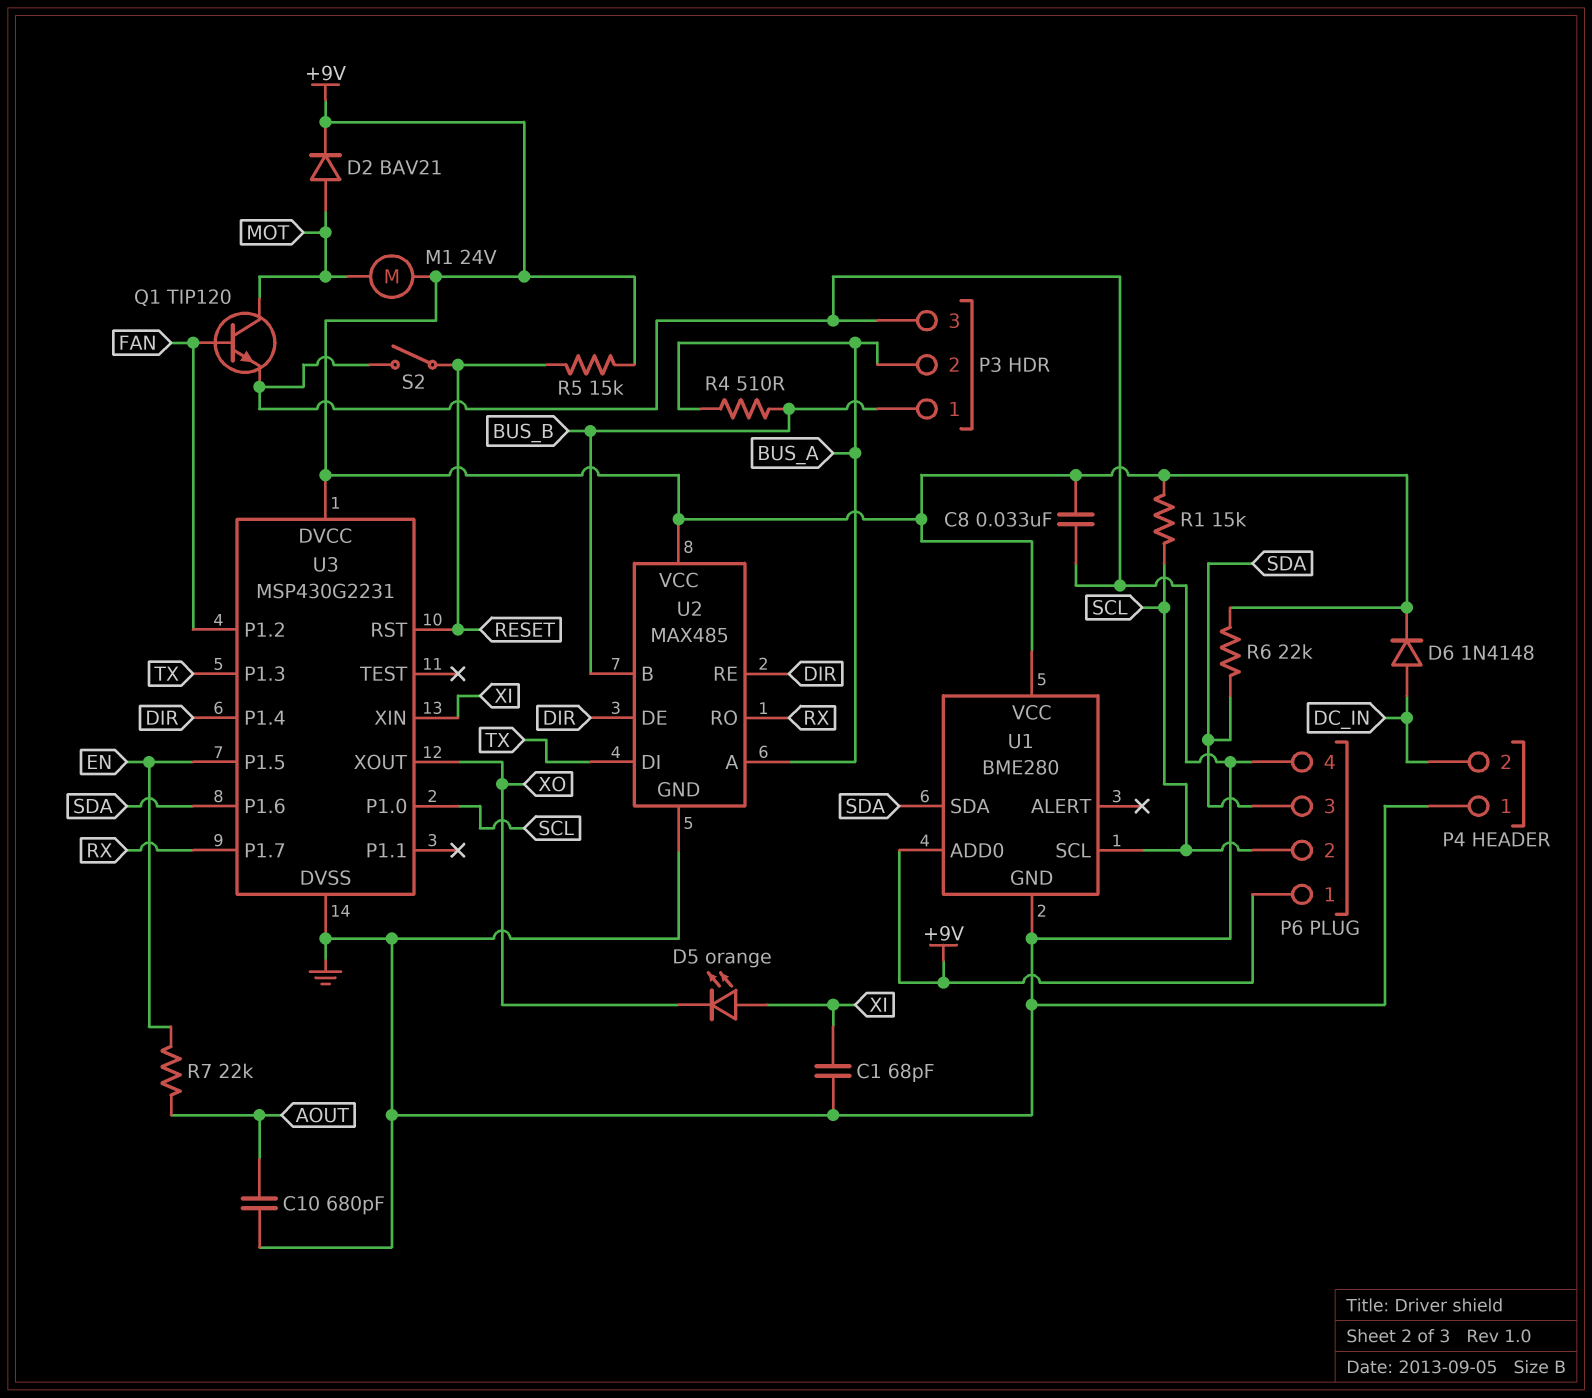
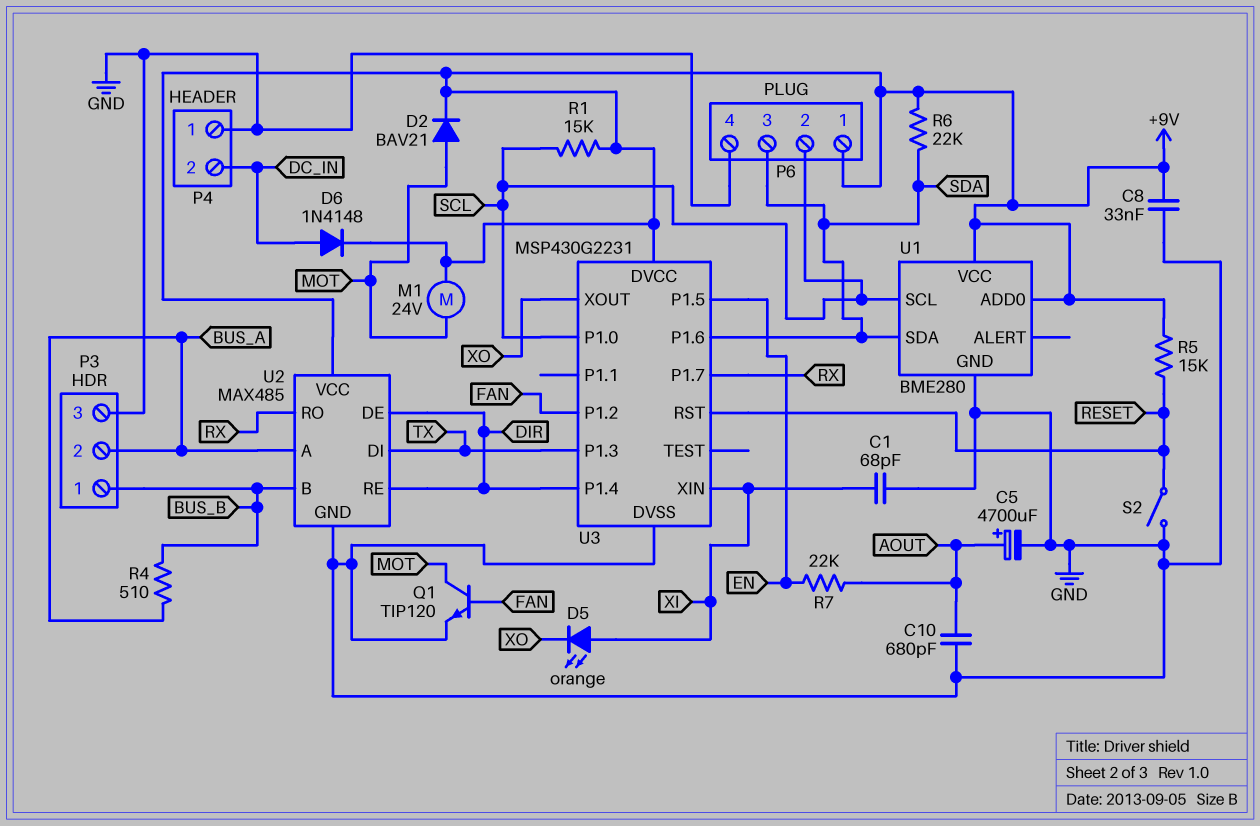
C5: none -> 4700uF (plus AOUT, minus GND)

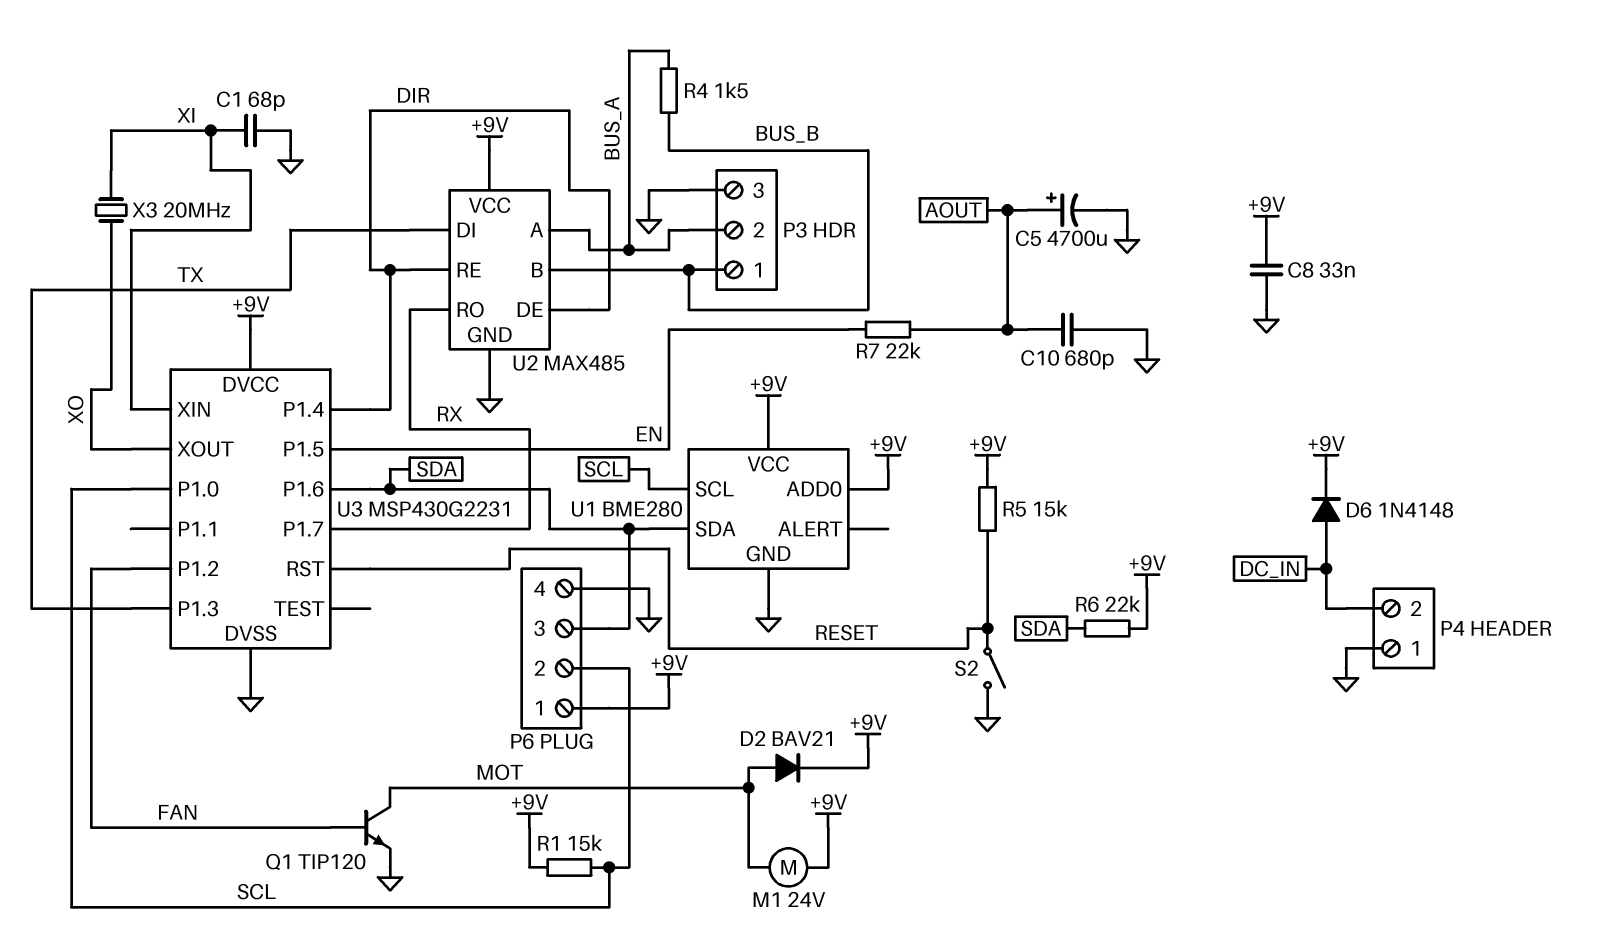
D5: LED orange (A XI, K XO) -> none
R4: 510 (BUS_A, BUS_B) -> 1.5k (BUS_A, BUS_B)
X3: none -> 20MHz (XI, XO)

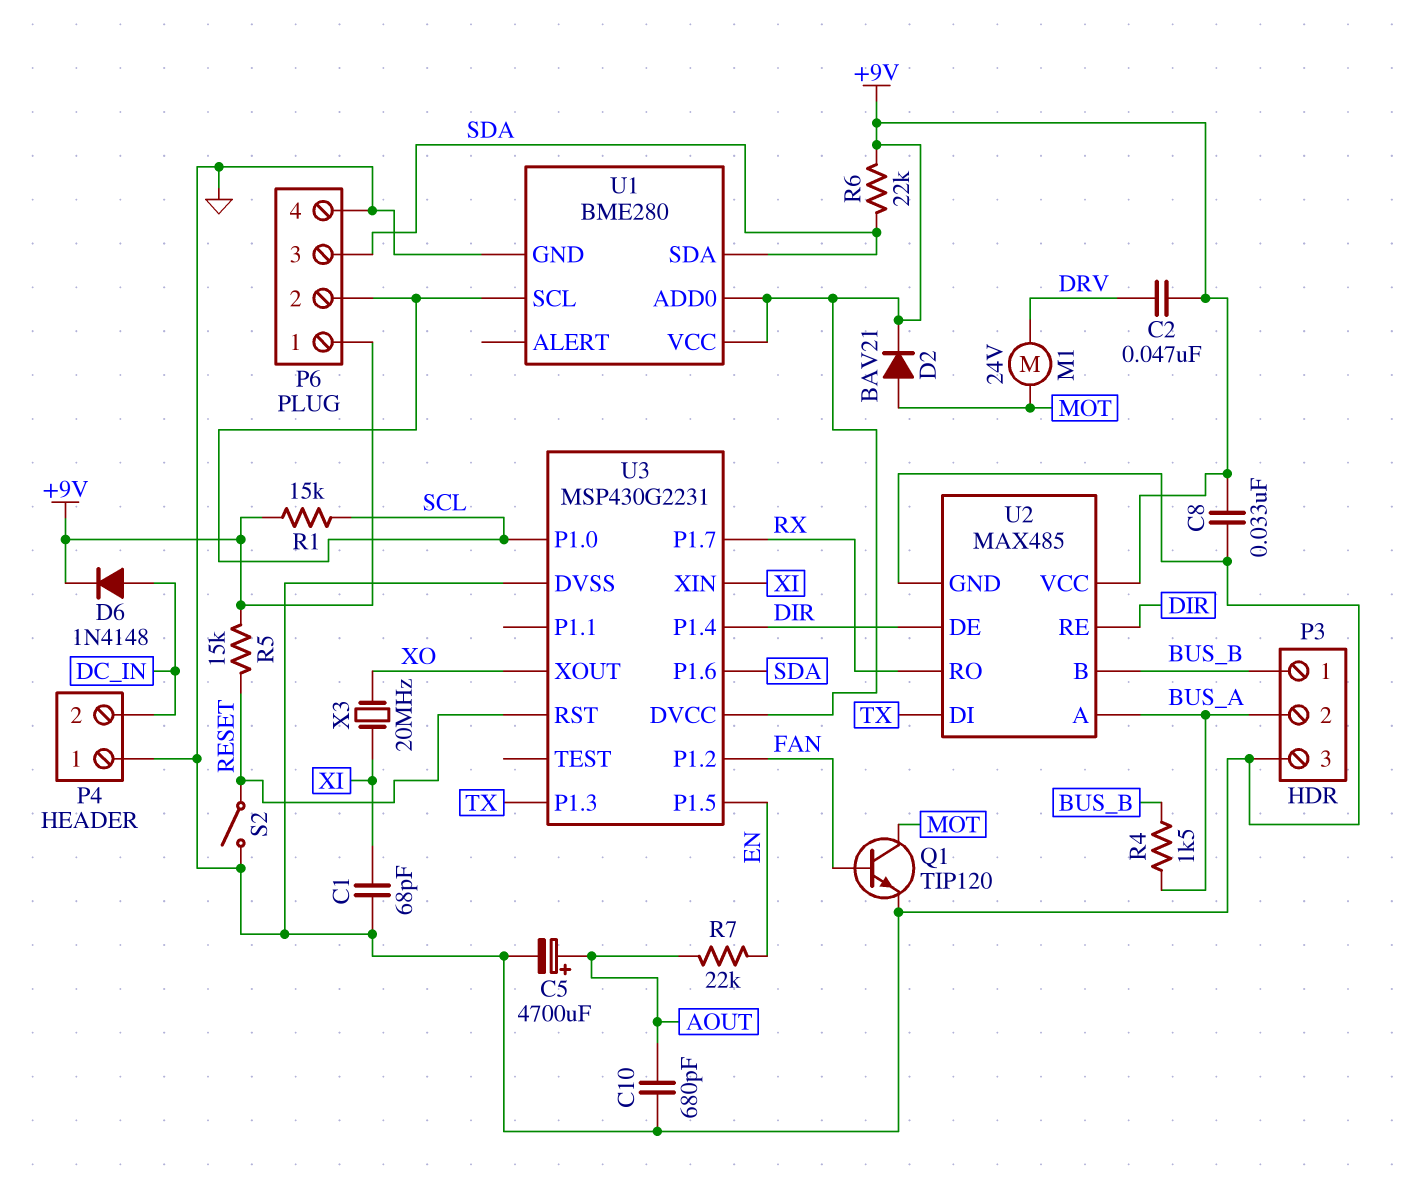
C2: none -> 47nF (+9V, DRV)
M1: motor 24V (+9V, MOT) -> motor 24V (DRV, MOT)

